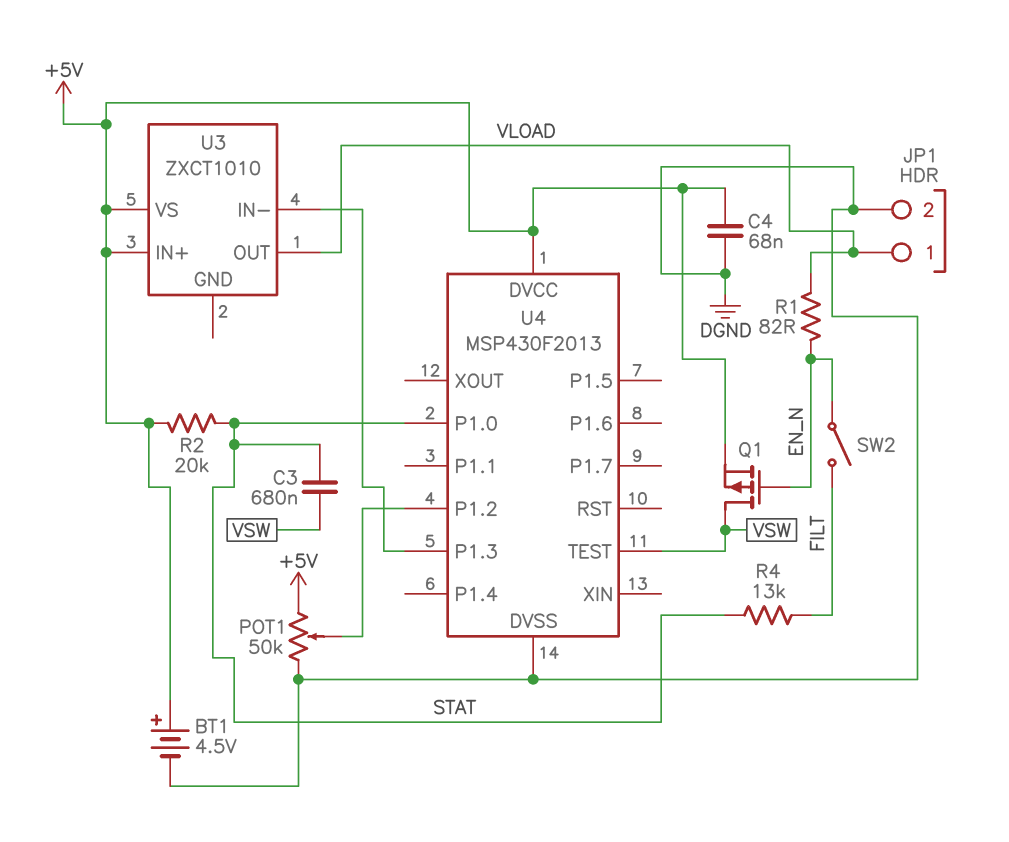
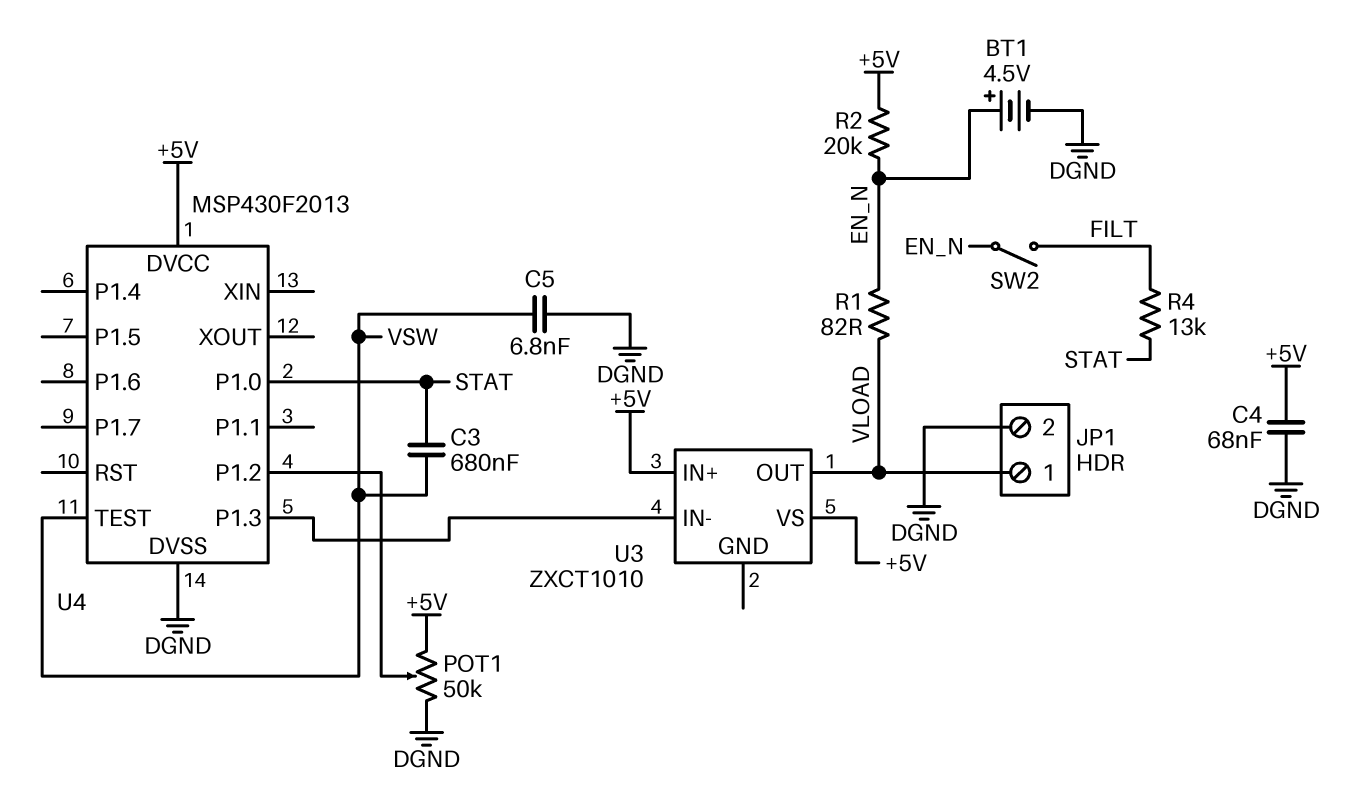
BT1: 4.5V (plus +5V, minus DGND) -> 4.5V (plus EN_N, minus DGND)
C5: none -> 6.8nF (DGND, VSW)
Q1: PMOS (G EN_N, D VSW, S +5V) -> none
R2: 20k (+5V, STAT) -> 20k (+5V, EN_N)

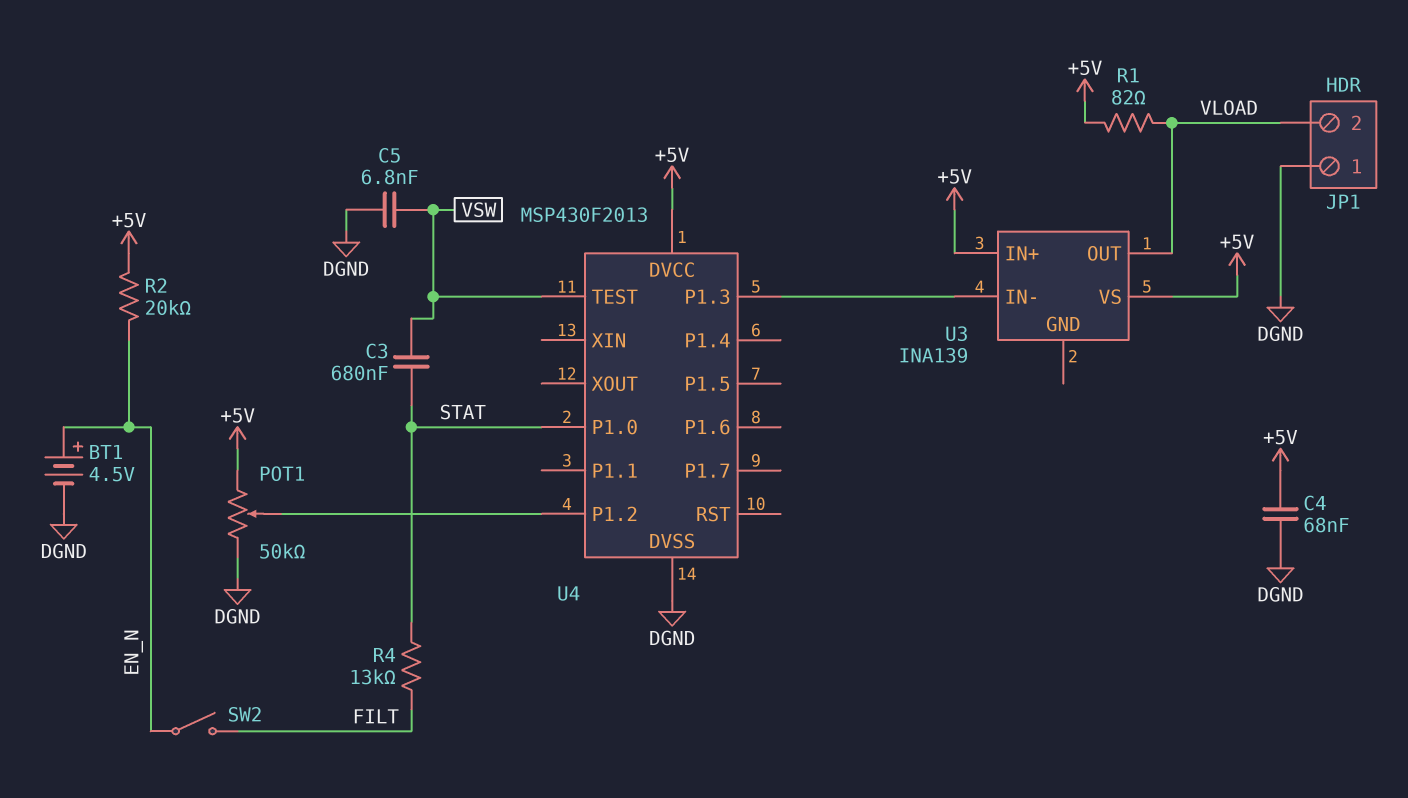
JP1 pin 1: VLOAD -> DGND
JP1 pin 2: DGND -> VLOAD
R1: 82 (EN_N, VLOAD) -> 82 (+5V, VLOAD)
U3: ZXCT1010 -> INA139

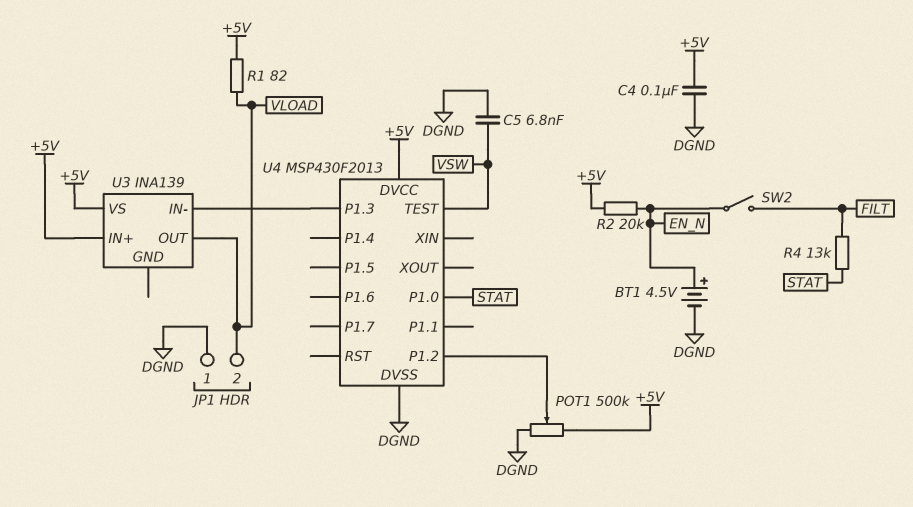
C3: 680nF (STAT, VSW) -> none
C4: 68nF (+5V, DGND) -> 100nF (+5V, DGND)
POT1: 50k (+5V, DGND, wiper U4/P1.2) -> 500k (+5V, DGND, wiper U4/P1.2)

